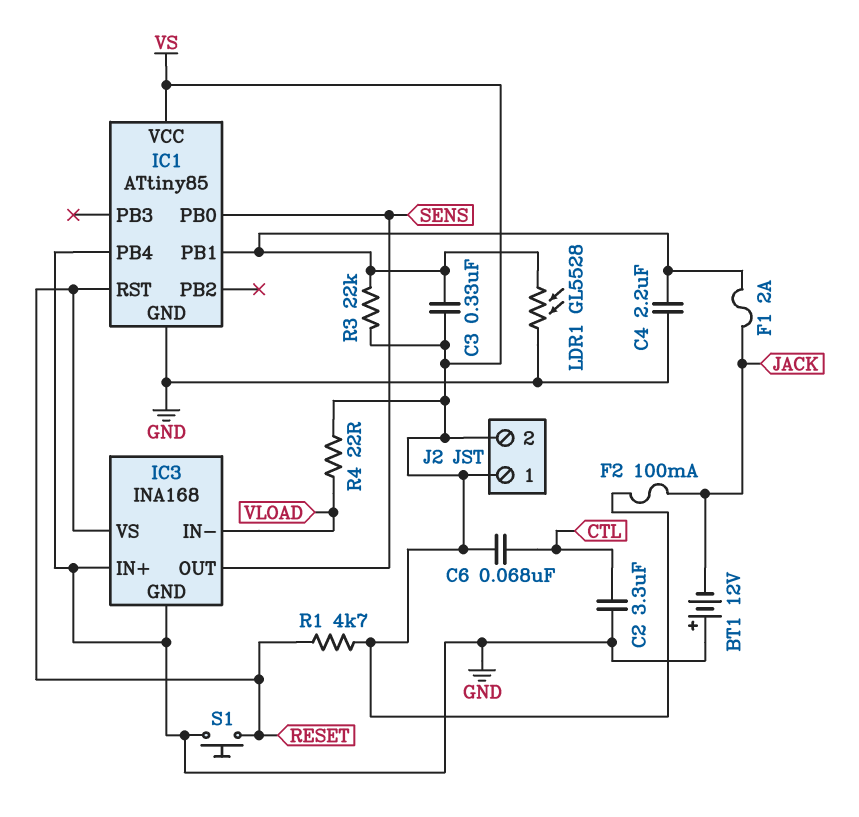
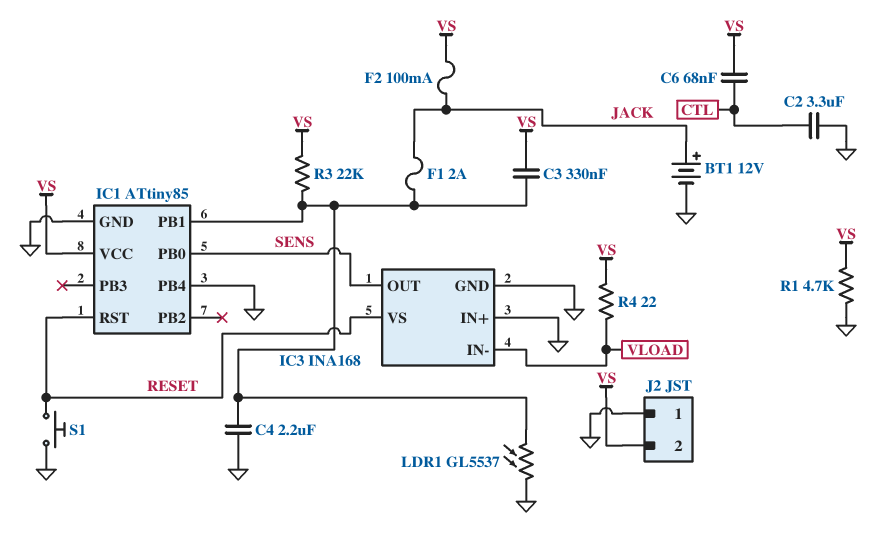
BT1: 12V (plus GND, minus JACK) -> 12V (plus JACK, minus GND)
J2 pin 1: VS -> GND
LDR1: GL5528 (GND, IC1/PB1) -> GL5537 (GND, IC1/PB1)
R1: 4.7k (RESET, VS) -> 4.7k (GND, VS)

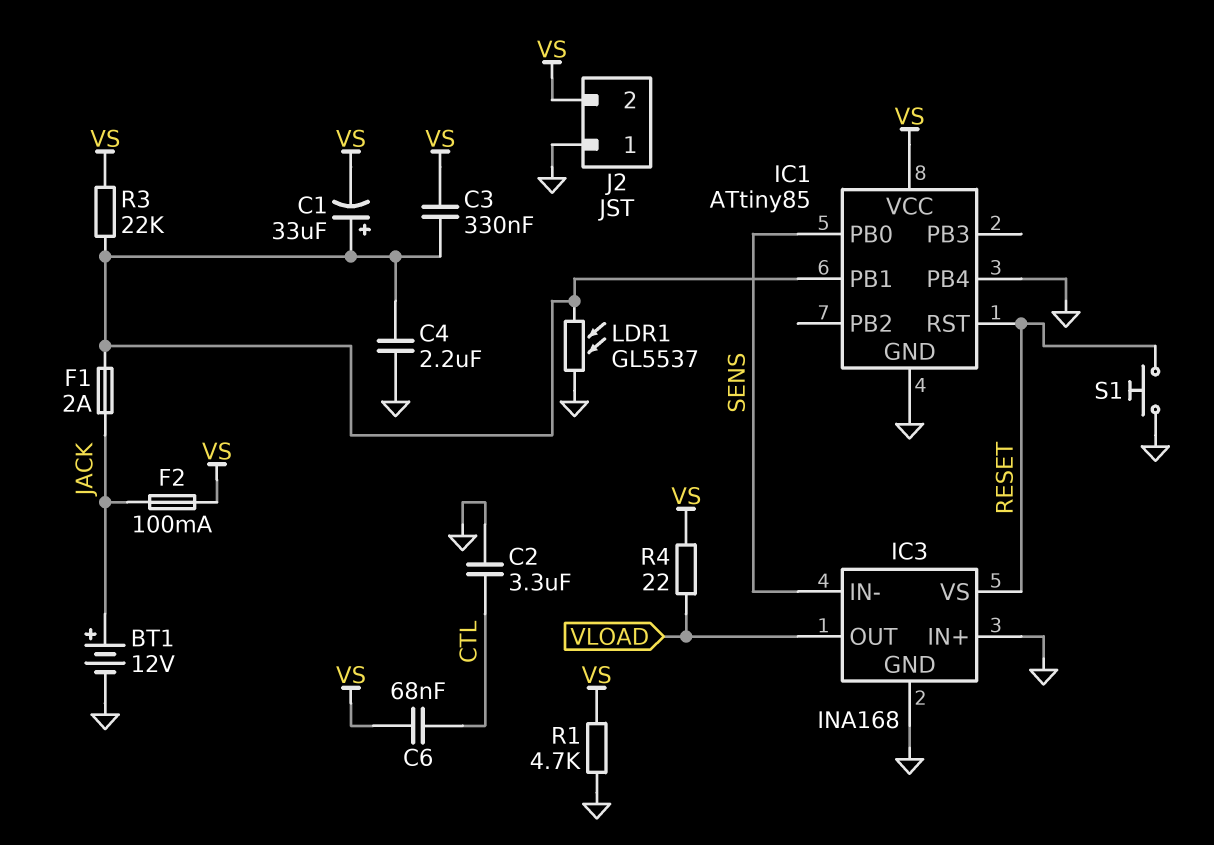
C1: none -> 33uF (plus IC1/PB1, minus VS)
IC3 pin IN-: VLOAD -> SENS
IC3 pin OUT: SENS -> VLOAD

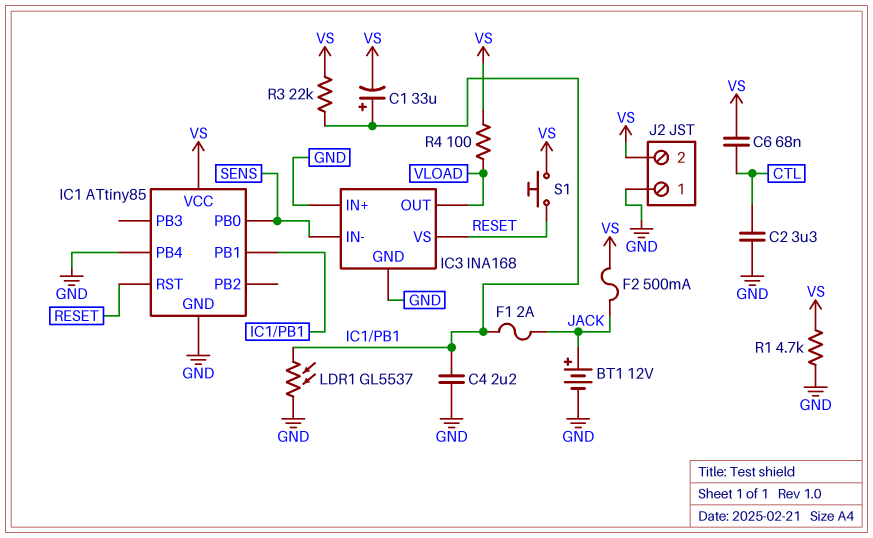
C3: 330nF (IC1/PB1, VS) -> none
F2: 100mA (JACK, VS) -> 500mA (JACK, VS)
R4: 22 (VLOAD, VS) -> 100 (VLOAD, VS)
S1: button (GND, RESET) -> button (RESET, VS)

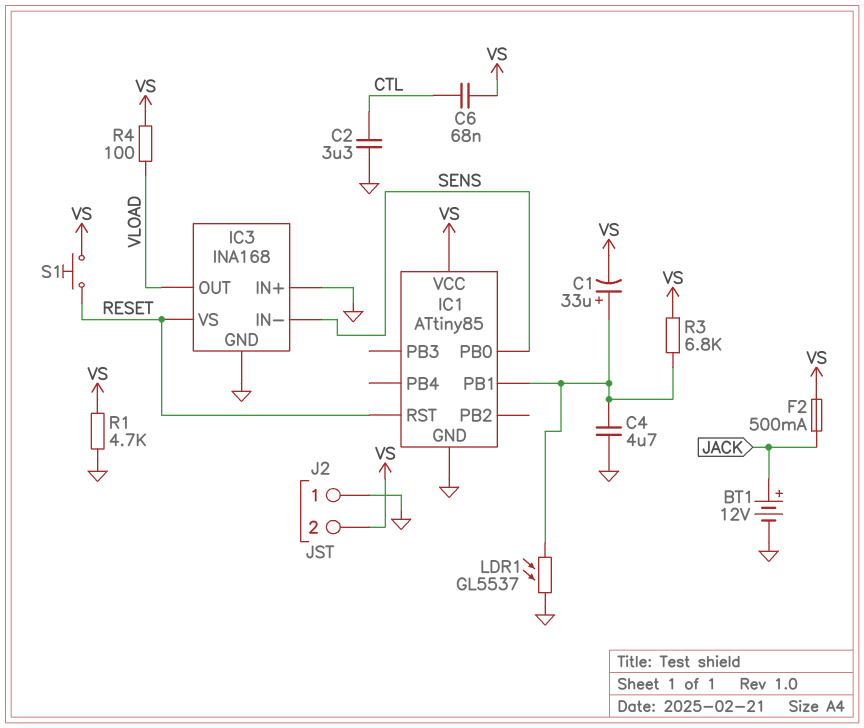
C4: 2.2uF (GND, IC1/PB1) -> 4.7uF (GND, IC1/PB1)
F1: 2A (IC1/PB1, JACK) -> none
IC1 pin PB4: GND -> none
R3: 22k (IC1/PB1, VS) -> 6.8k (IC1/PB1, VS)

